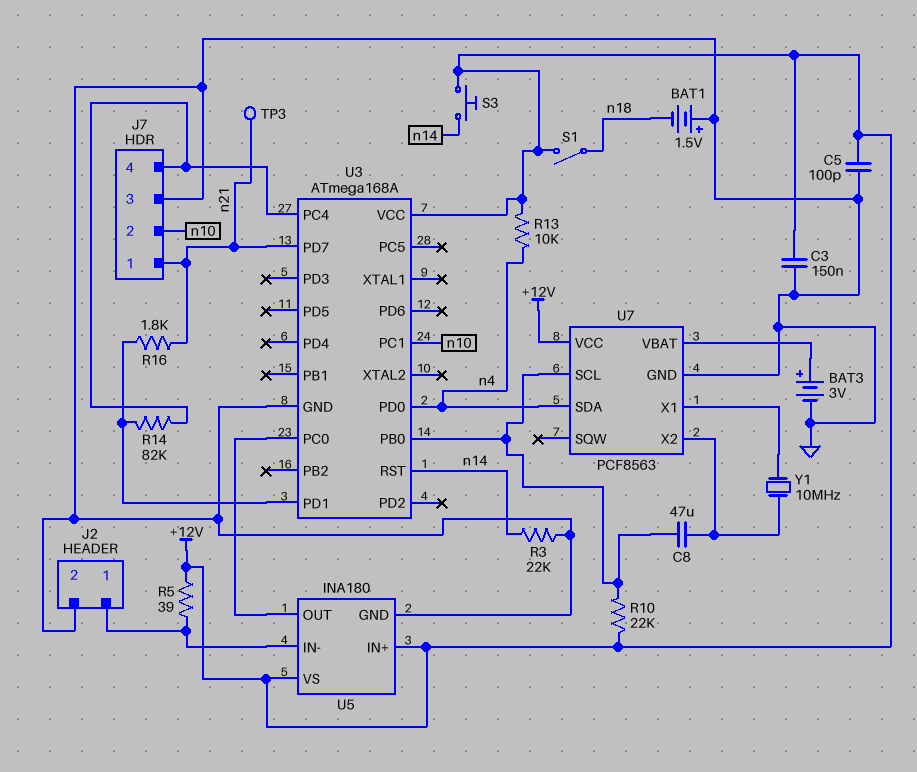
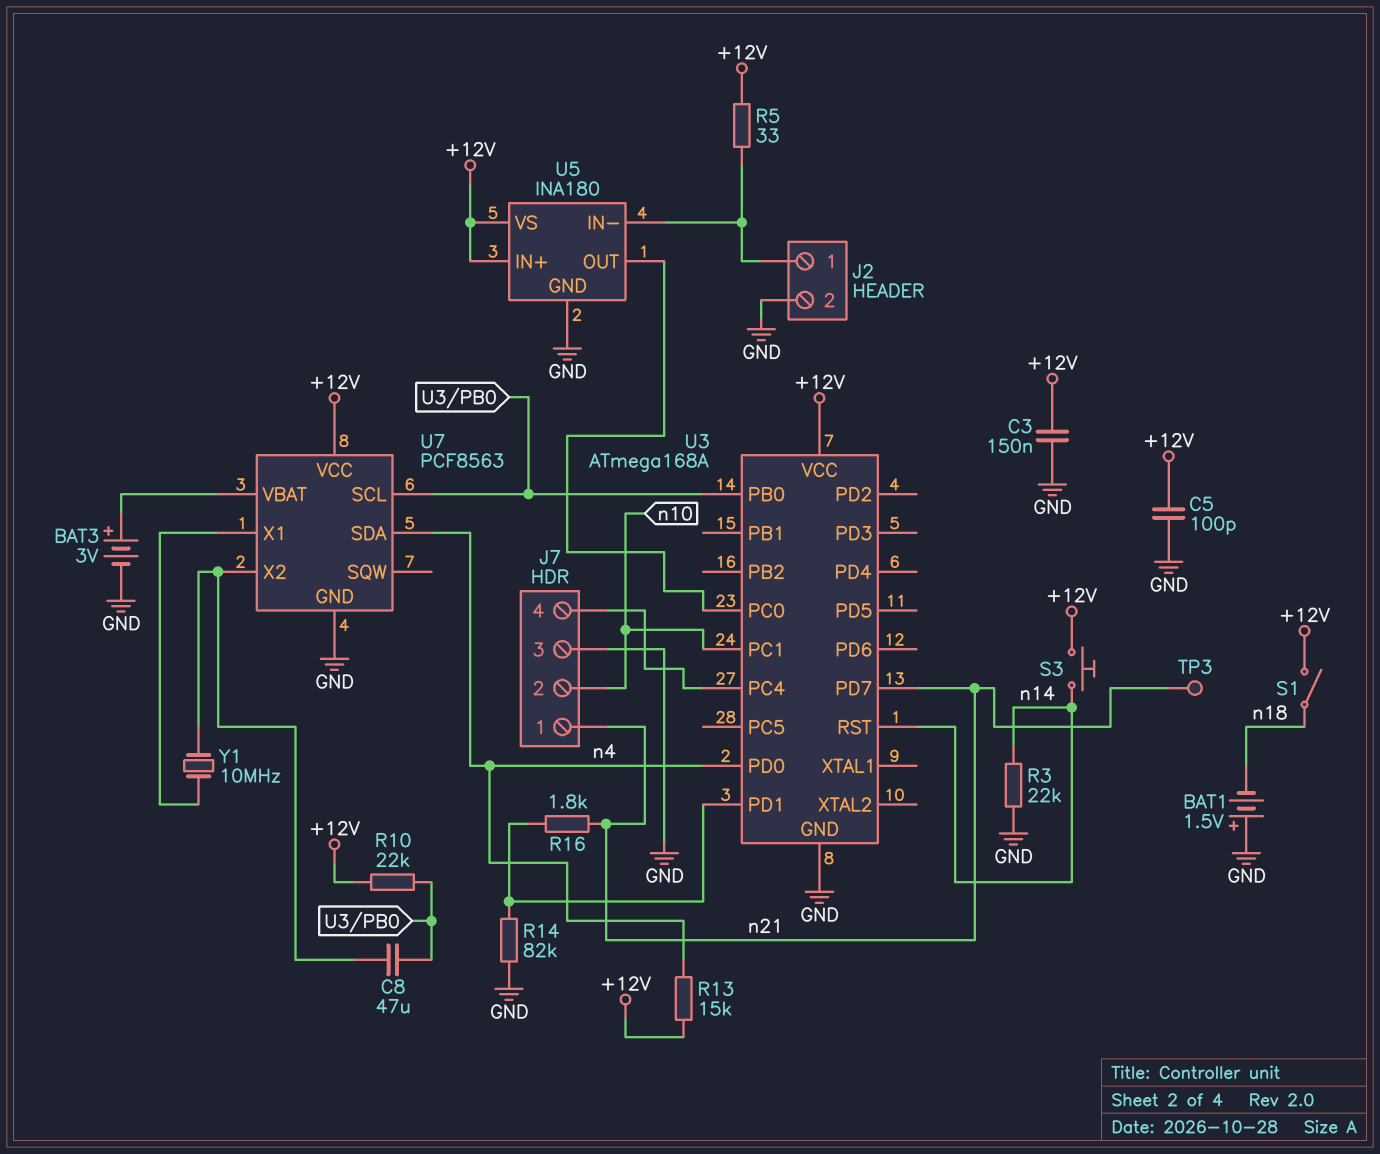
R5: 39 (+12V, J2/1) -> 33 (+12V, J2/1)
R13: 10k (+12V, n4) -> 15k (+12V, n4)
R14: 82k (J7/4, U3/PD1) -> 82k (GND, U3/PD1)

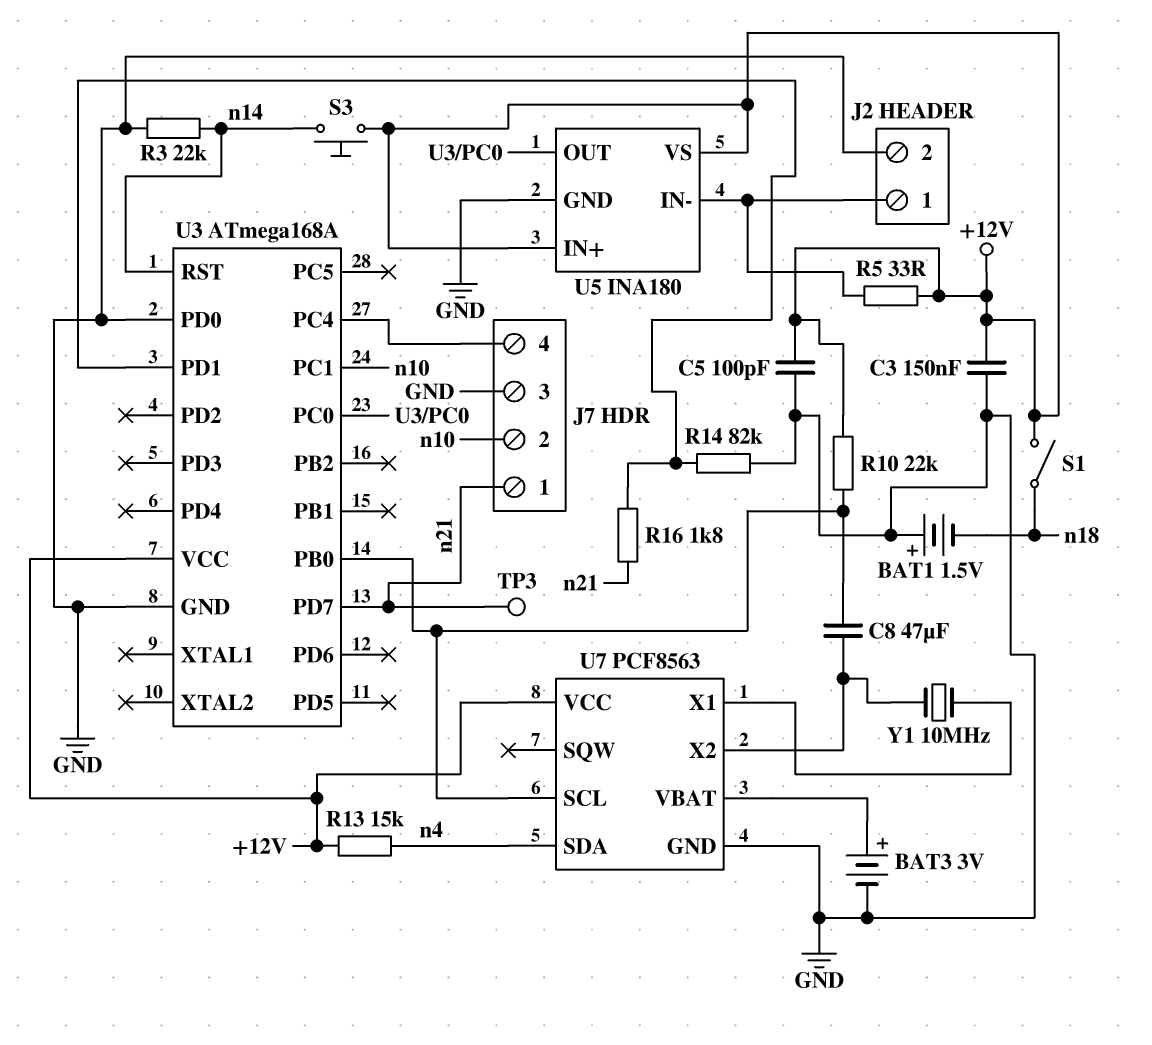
U3 pin PD0: n4 -> GND

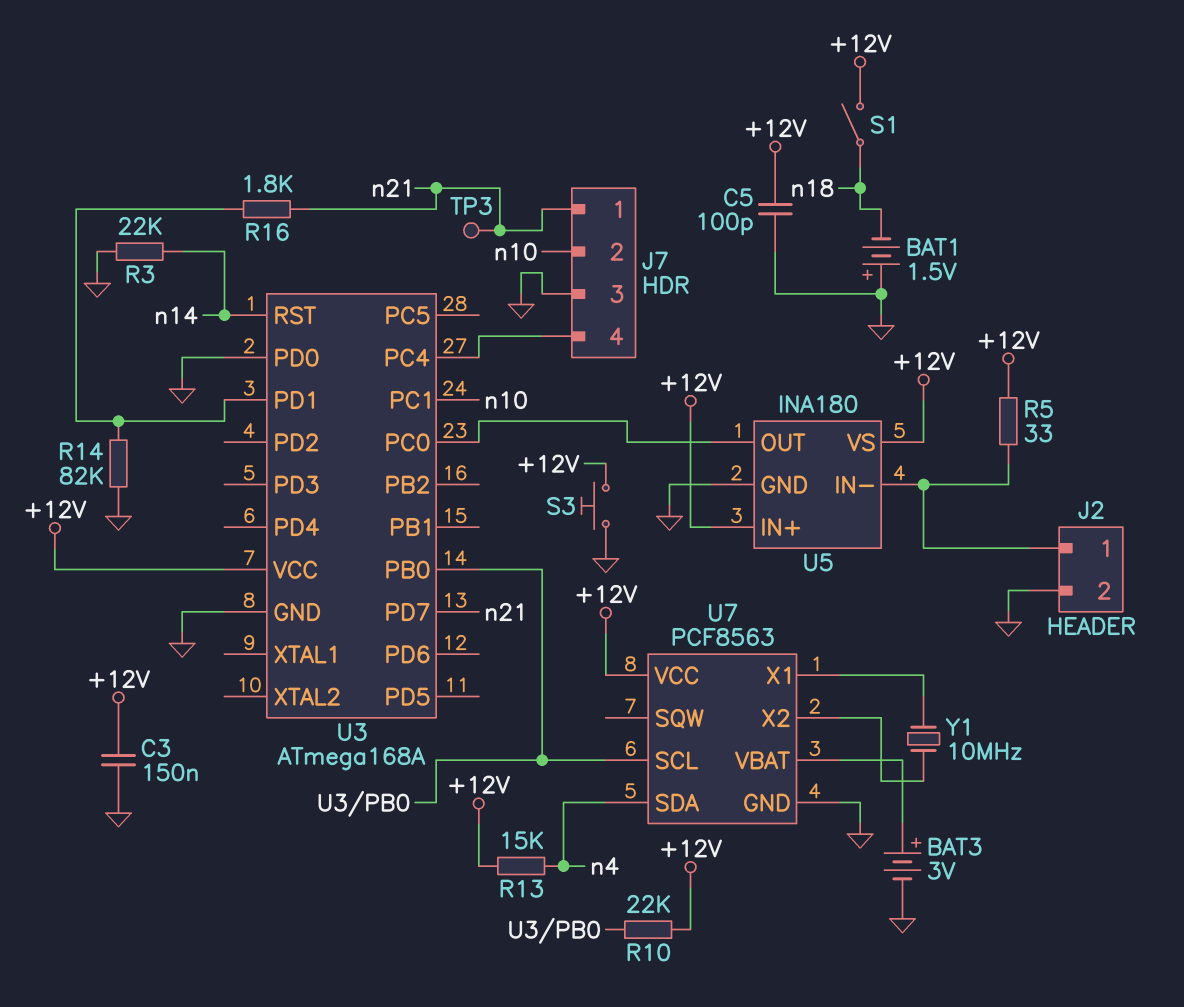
C8: 47uF (U3/PB0, U7/X2) -> none
S3: button (+12V, n14) -> button (+12V, GND)

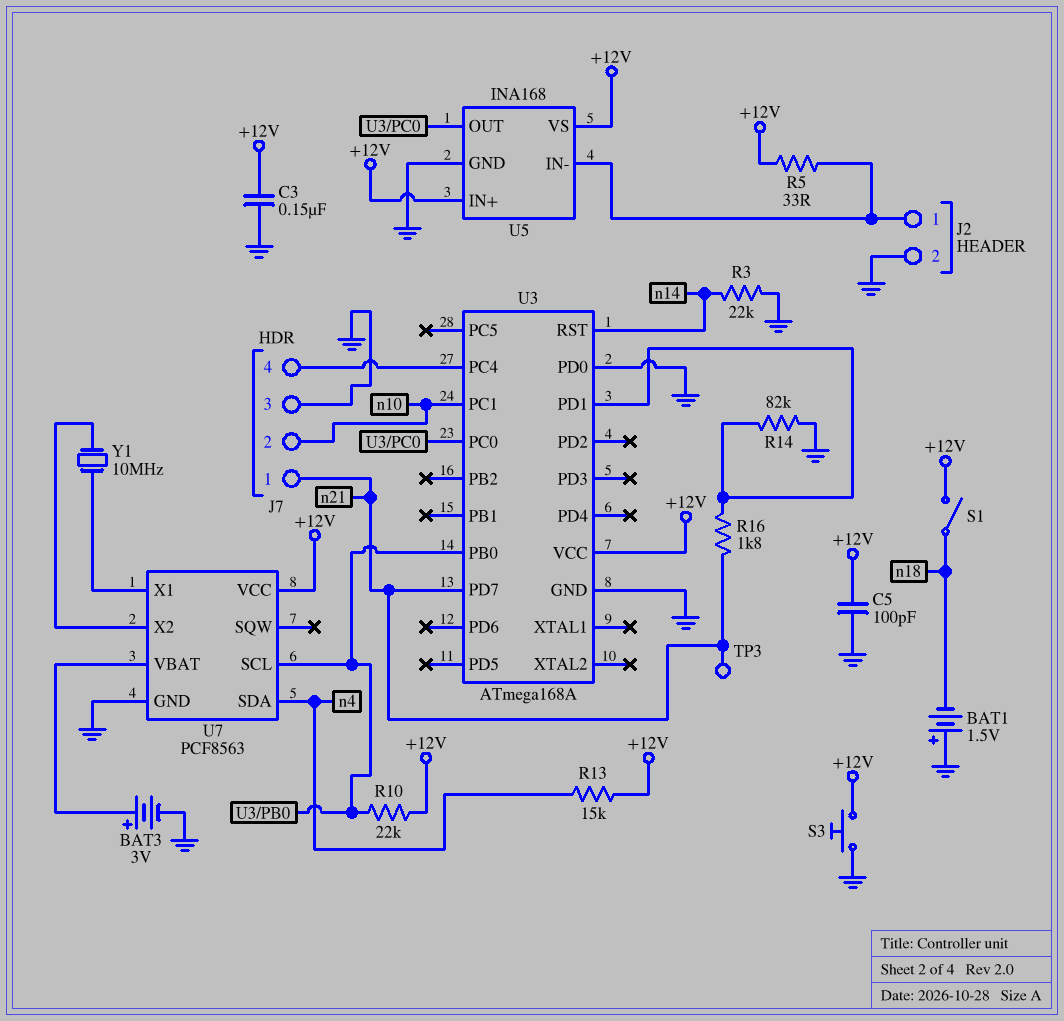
U5: INA180 -> INA168

